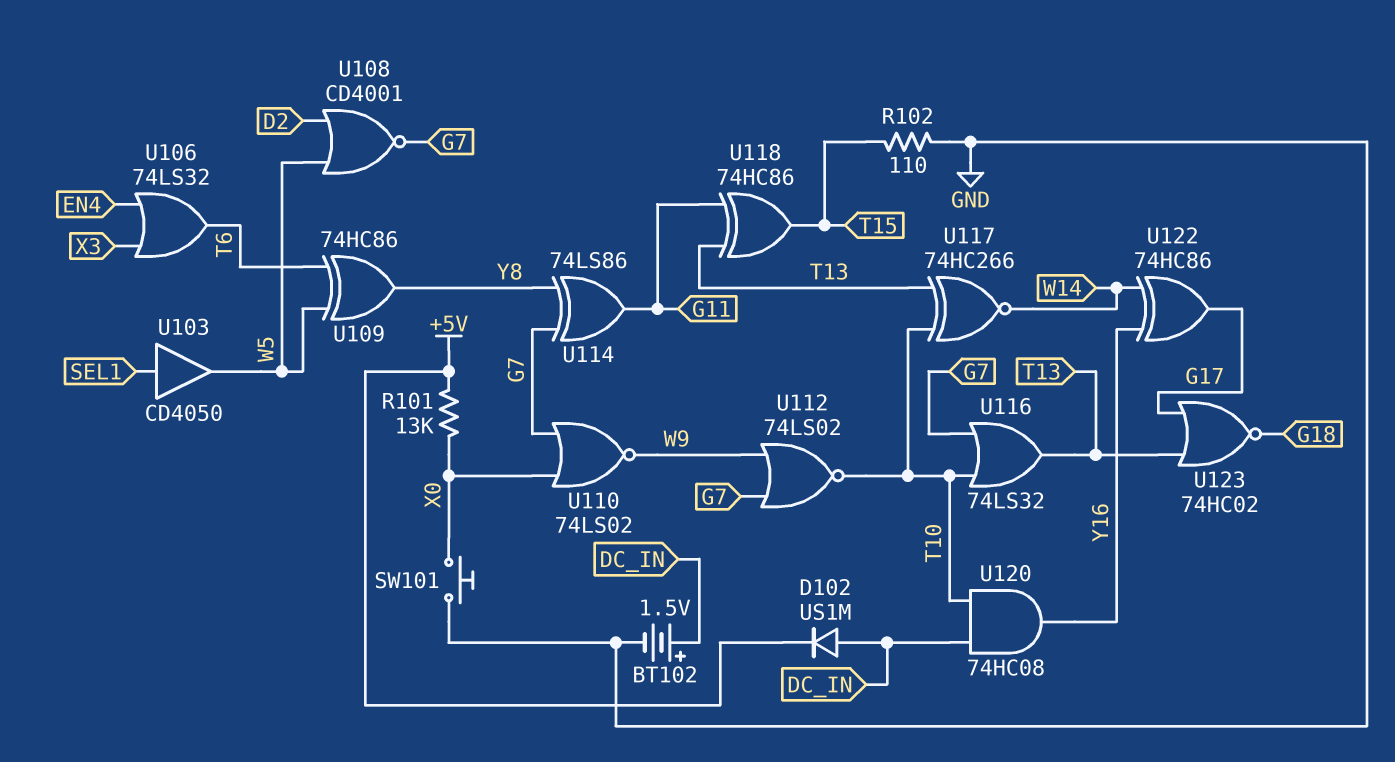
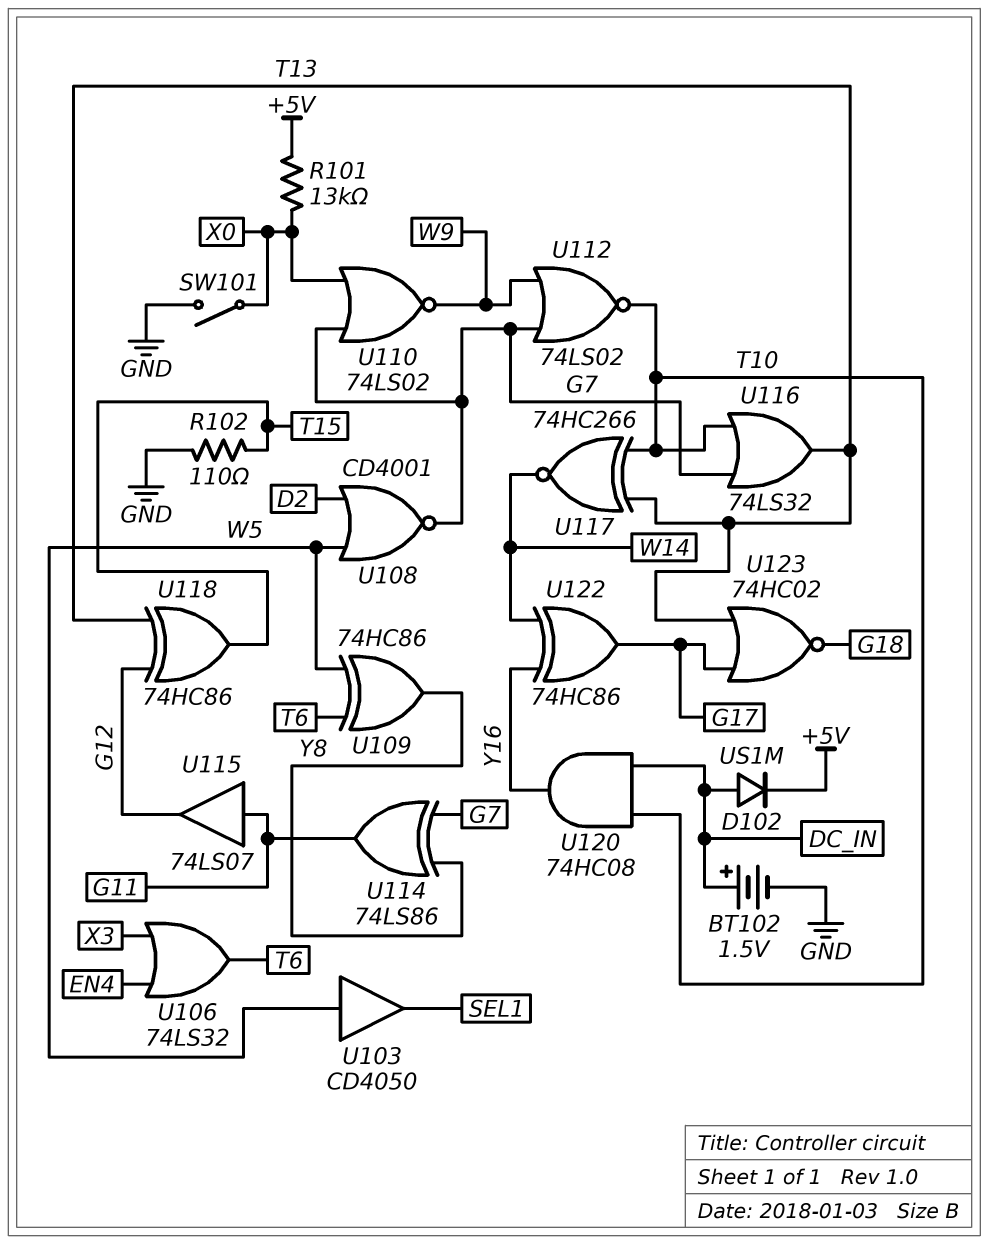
SW101: button (GND, X0) -> switch (GND, X0)
U103: buffer CD4050 (in SEL1, out W5) -> buffer CD4050 (in W5, out SEL1)
U115: none -> buffer 74LS07 (in G11, out G12)
U118: XOR 74HC86 (in G11, in T13, out T15) -> XOR 74HC86 (in G12, in T13, out T15)

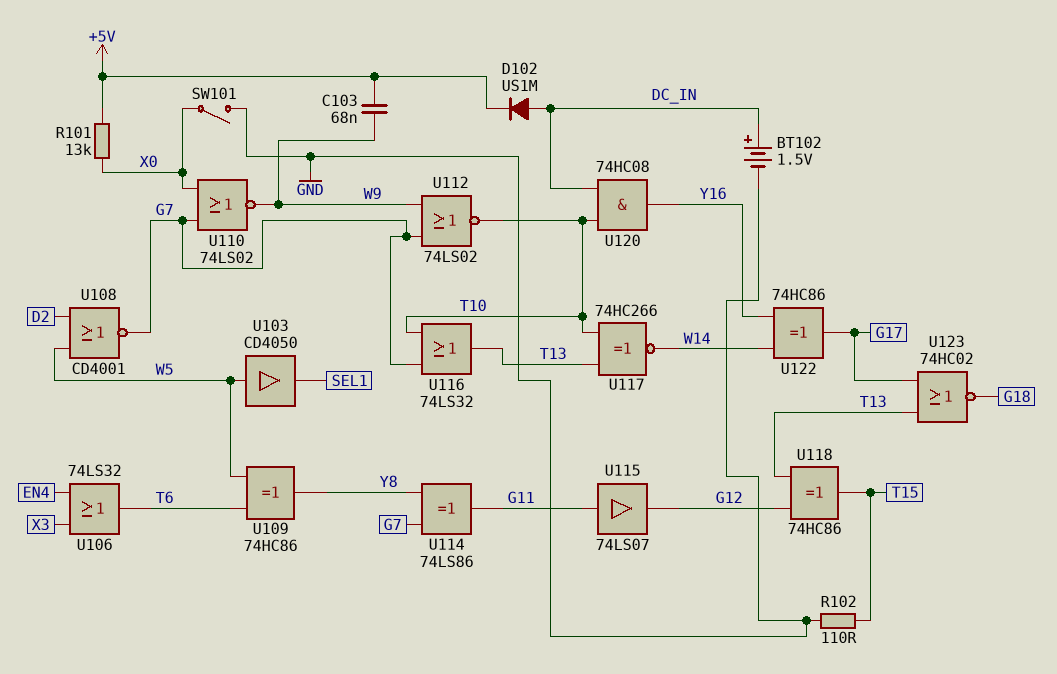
C103: none -> 68nF (+5V, W9)

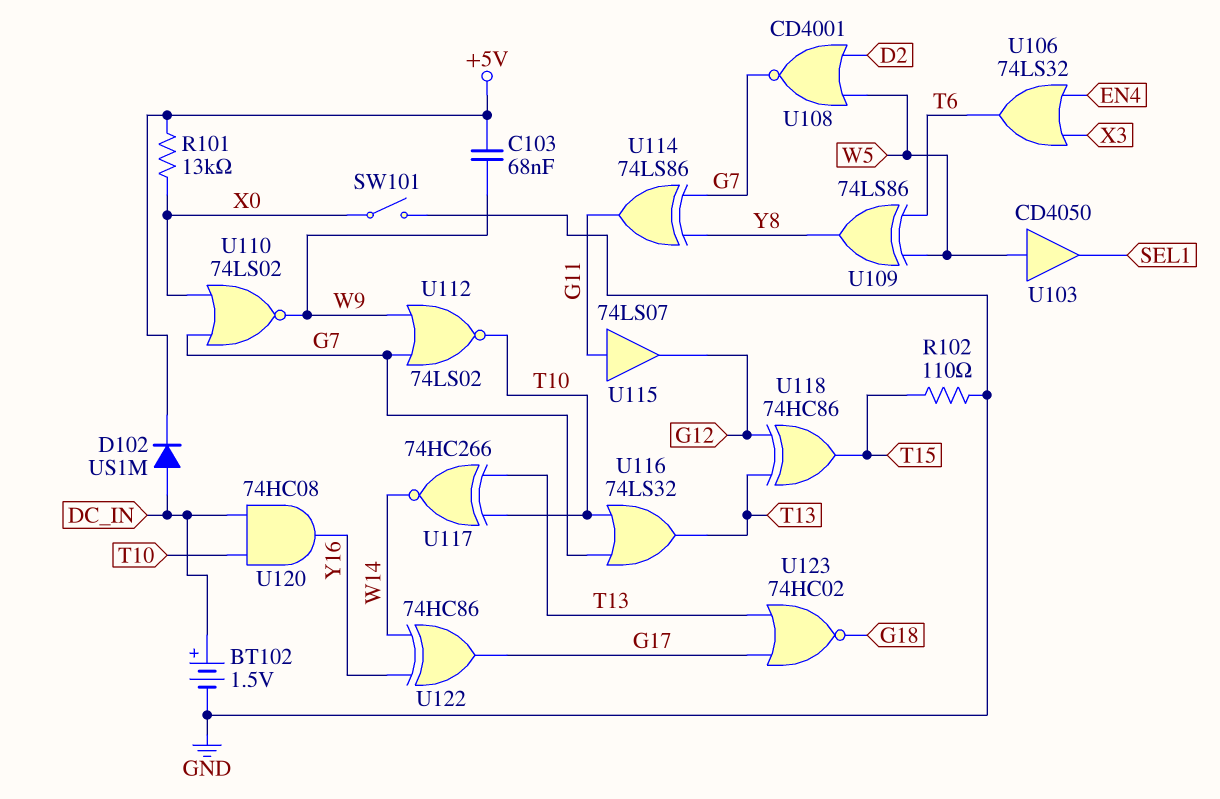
U109: XOR 74HC86 (in T6, in W5, out Y8) -> XOR 74LS86 (in T6, in W5, out Y8)

